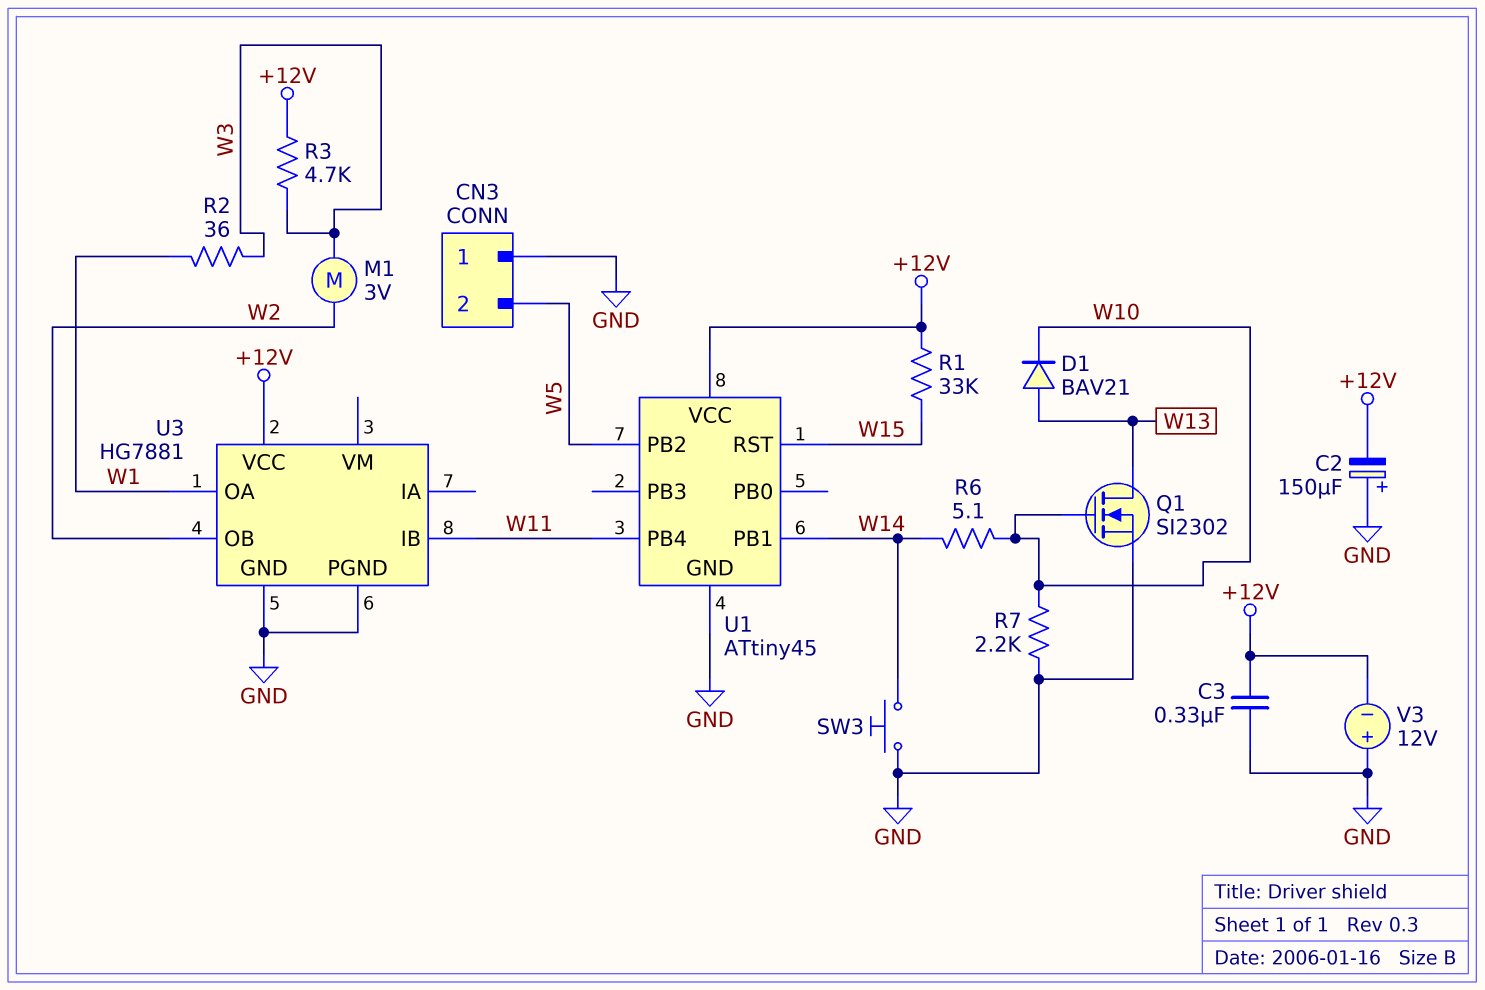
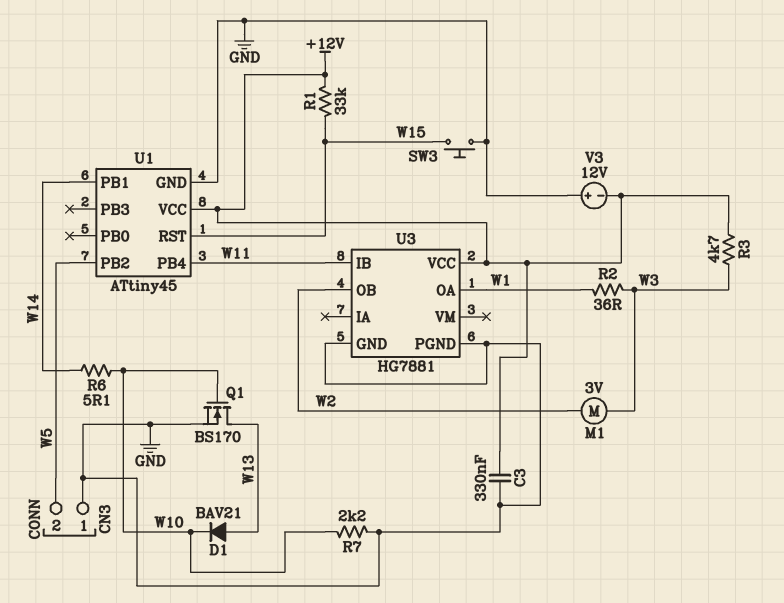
C2: 150uF (plus GND, minus +12V) -> none
Q1: NMOS SI2302 (G W10, D W13, S GND) -> NMOS BS170 (G W10, D W13, S GND)
SW3: button (GND, W14) -> button (GND, W15)

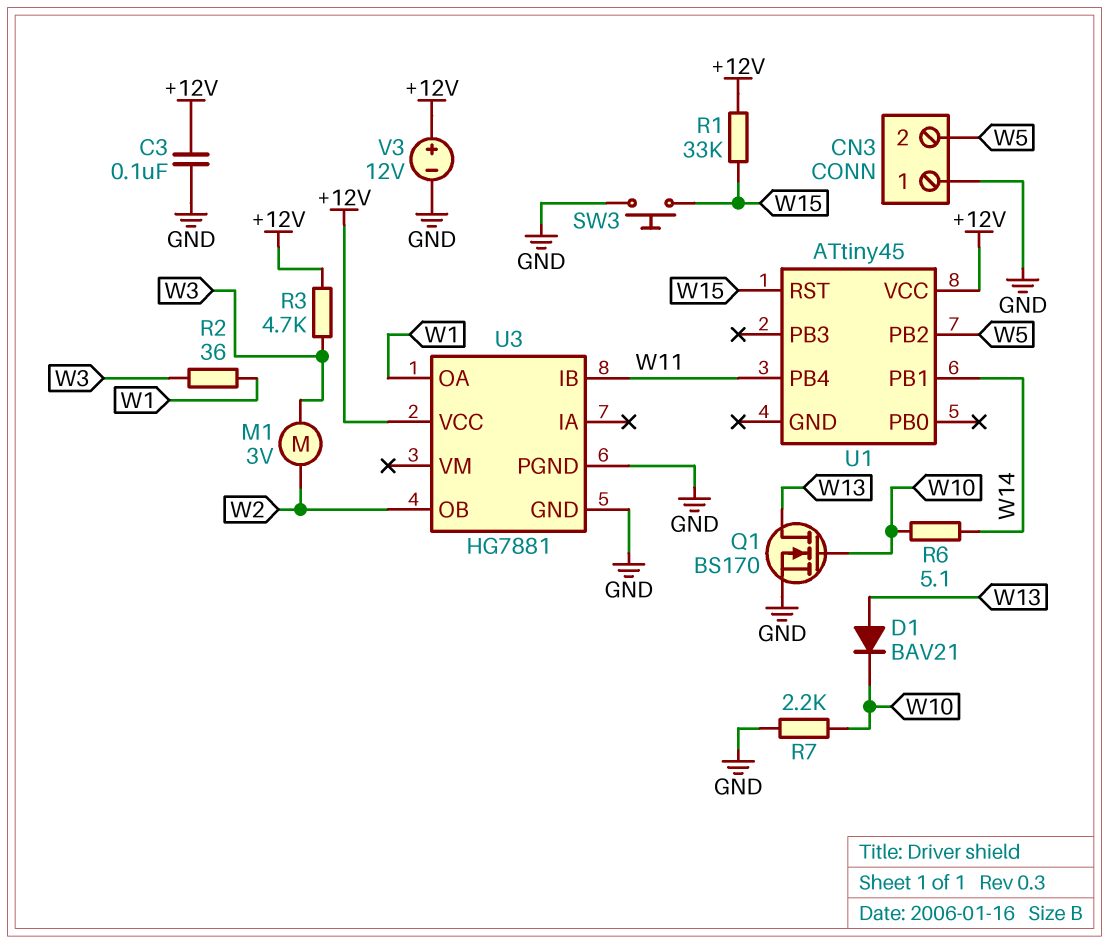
C3: 330nF (+12V, GND) -> 100nF (+12V, GND)
U1 pin GND: GND -> none
V3: 12V (plus GND, minus +12V) -> 12V (plus +12V, minus GND)

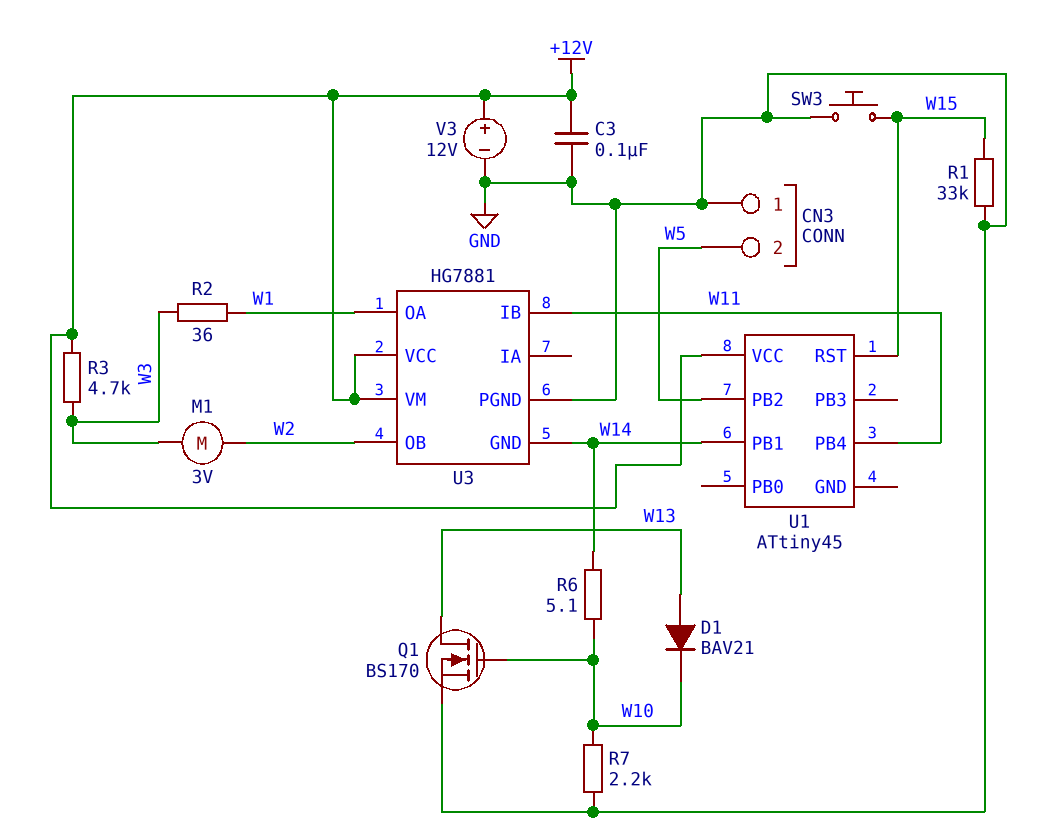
R1: 33k (+12V, W15) -> 33k (GND, W15)
U3 pin GND: GND -> W14
U3 pin VM: none -> +12V

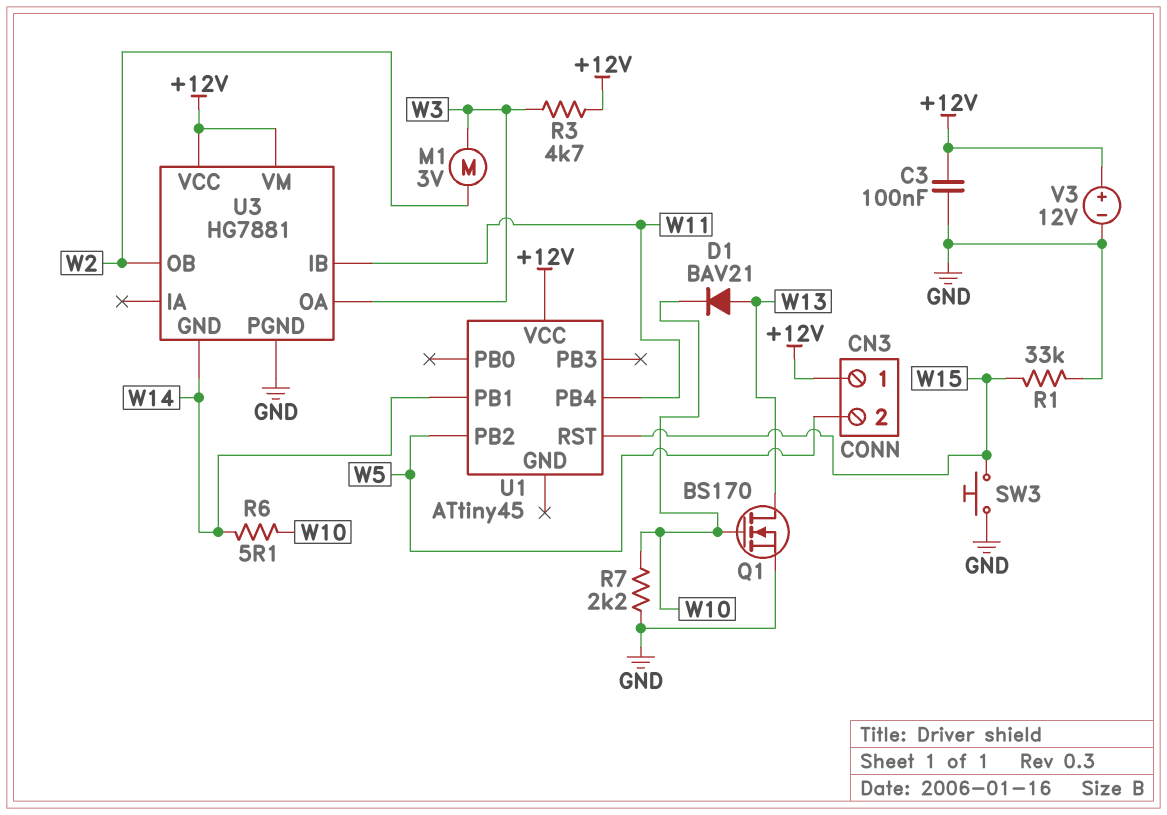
CN3 pin 1: GND -> +12V
R2: 36 (W1, W3) -> none
U3 pin OA: W1 -> W3

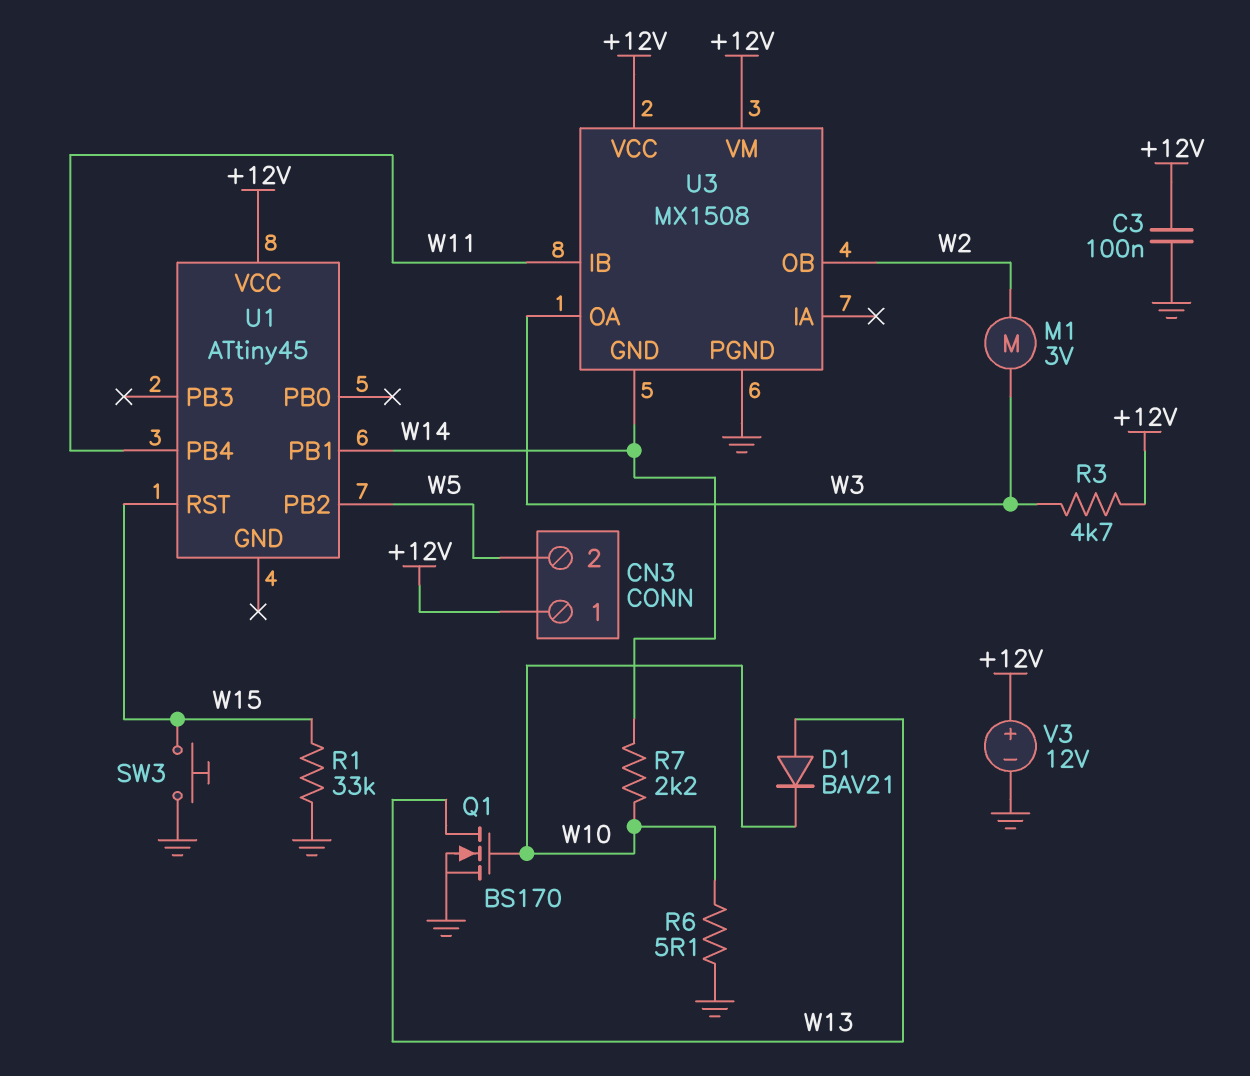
R6: 5.1 (W10, W14) -> 5.1 (GND, W10)
R7: 2.2k (GND, W10) -> 2.2k (W10, W14)
U3: HG7881 -> MX1508

